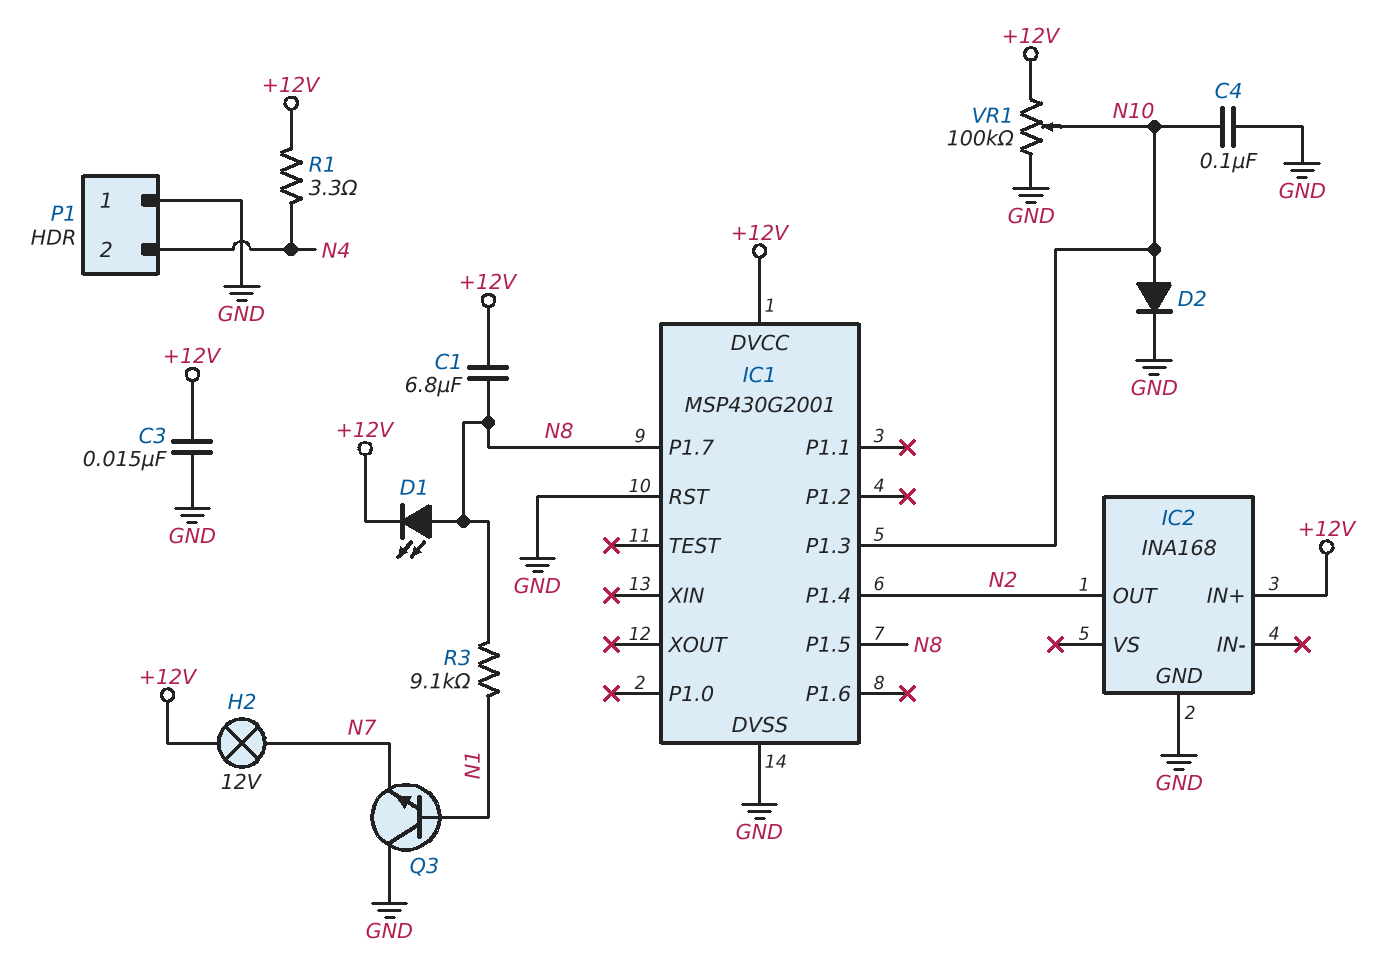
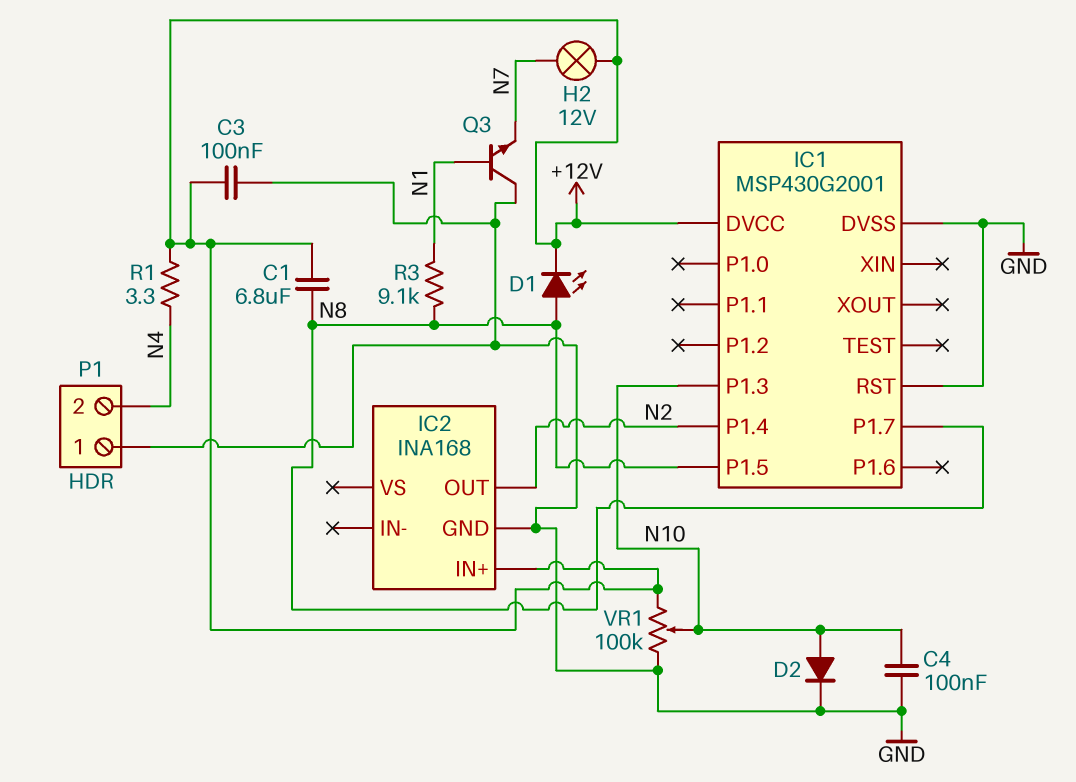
C3: 15nF (+12V, GND) -> 100nF (+12V, GND)

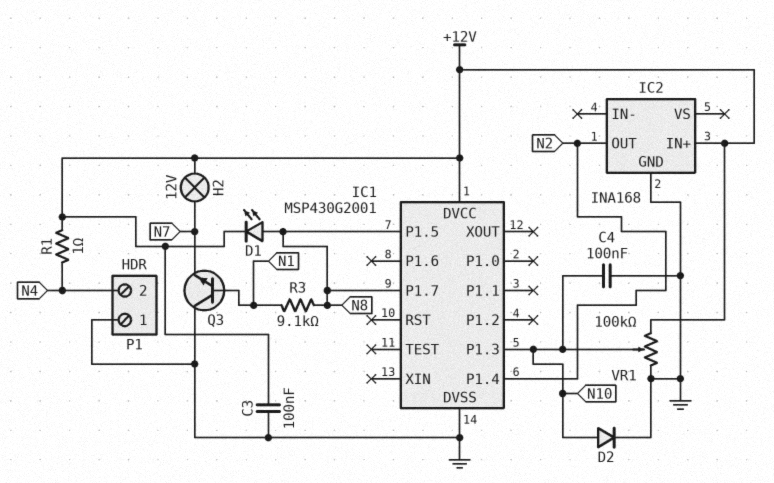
C1: 6.8uF (+12V, N8) -> none
IC1 pin RST: GND -> none
R1: 3.3 (+12V, N4) -> 1 (+12V, N4)

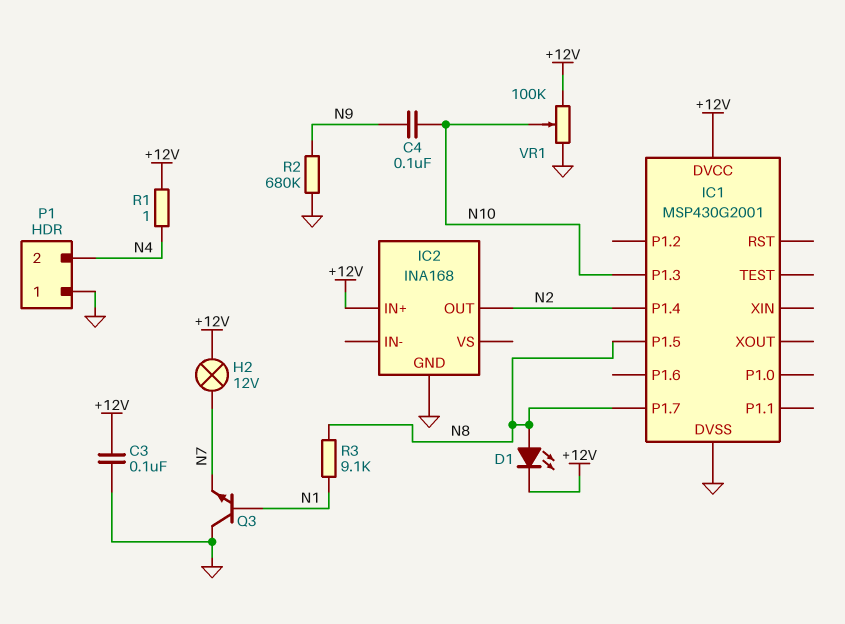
C4: 100nF (GND, N10) -> 100nF (N9, N10)
D2: diode (A N10, K GND) -> none
R2: none -> 680k (GND, N9)

